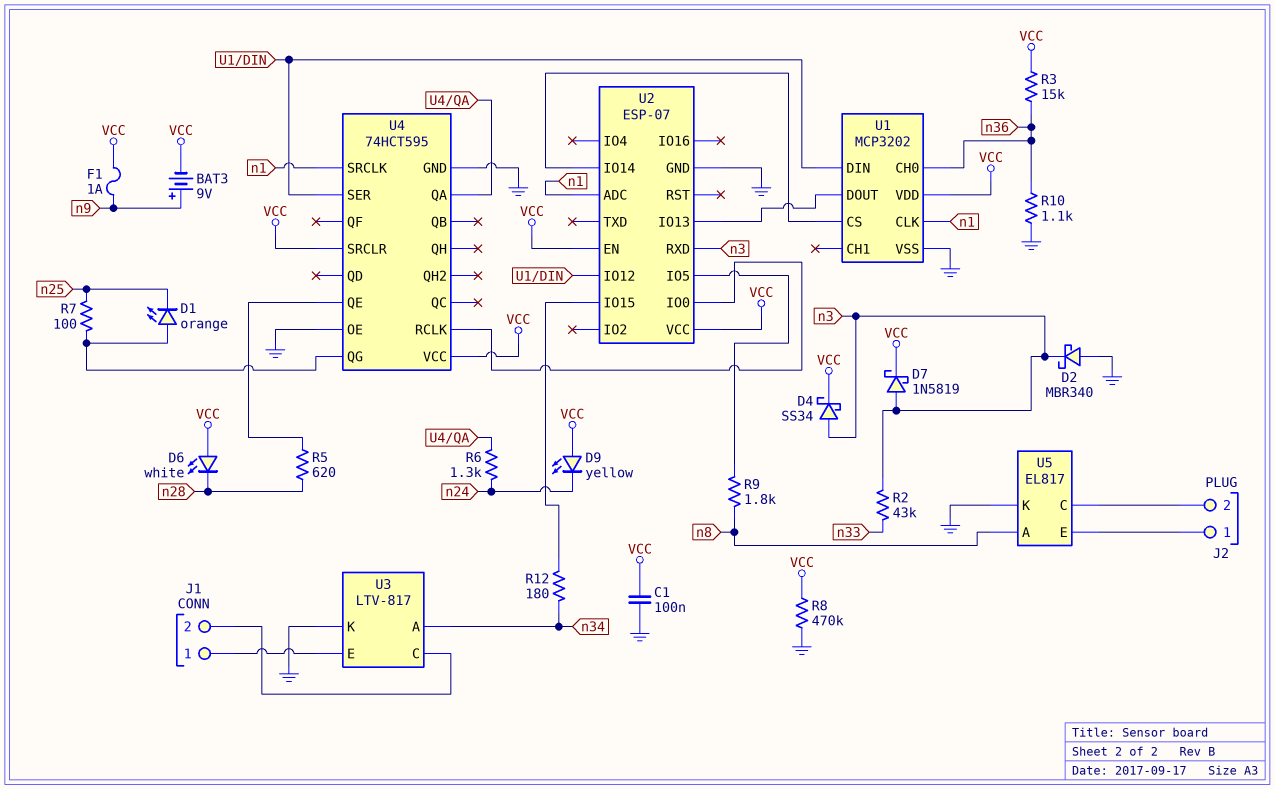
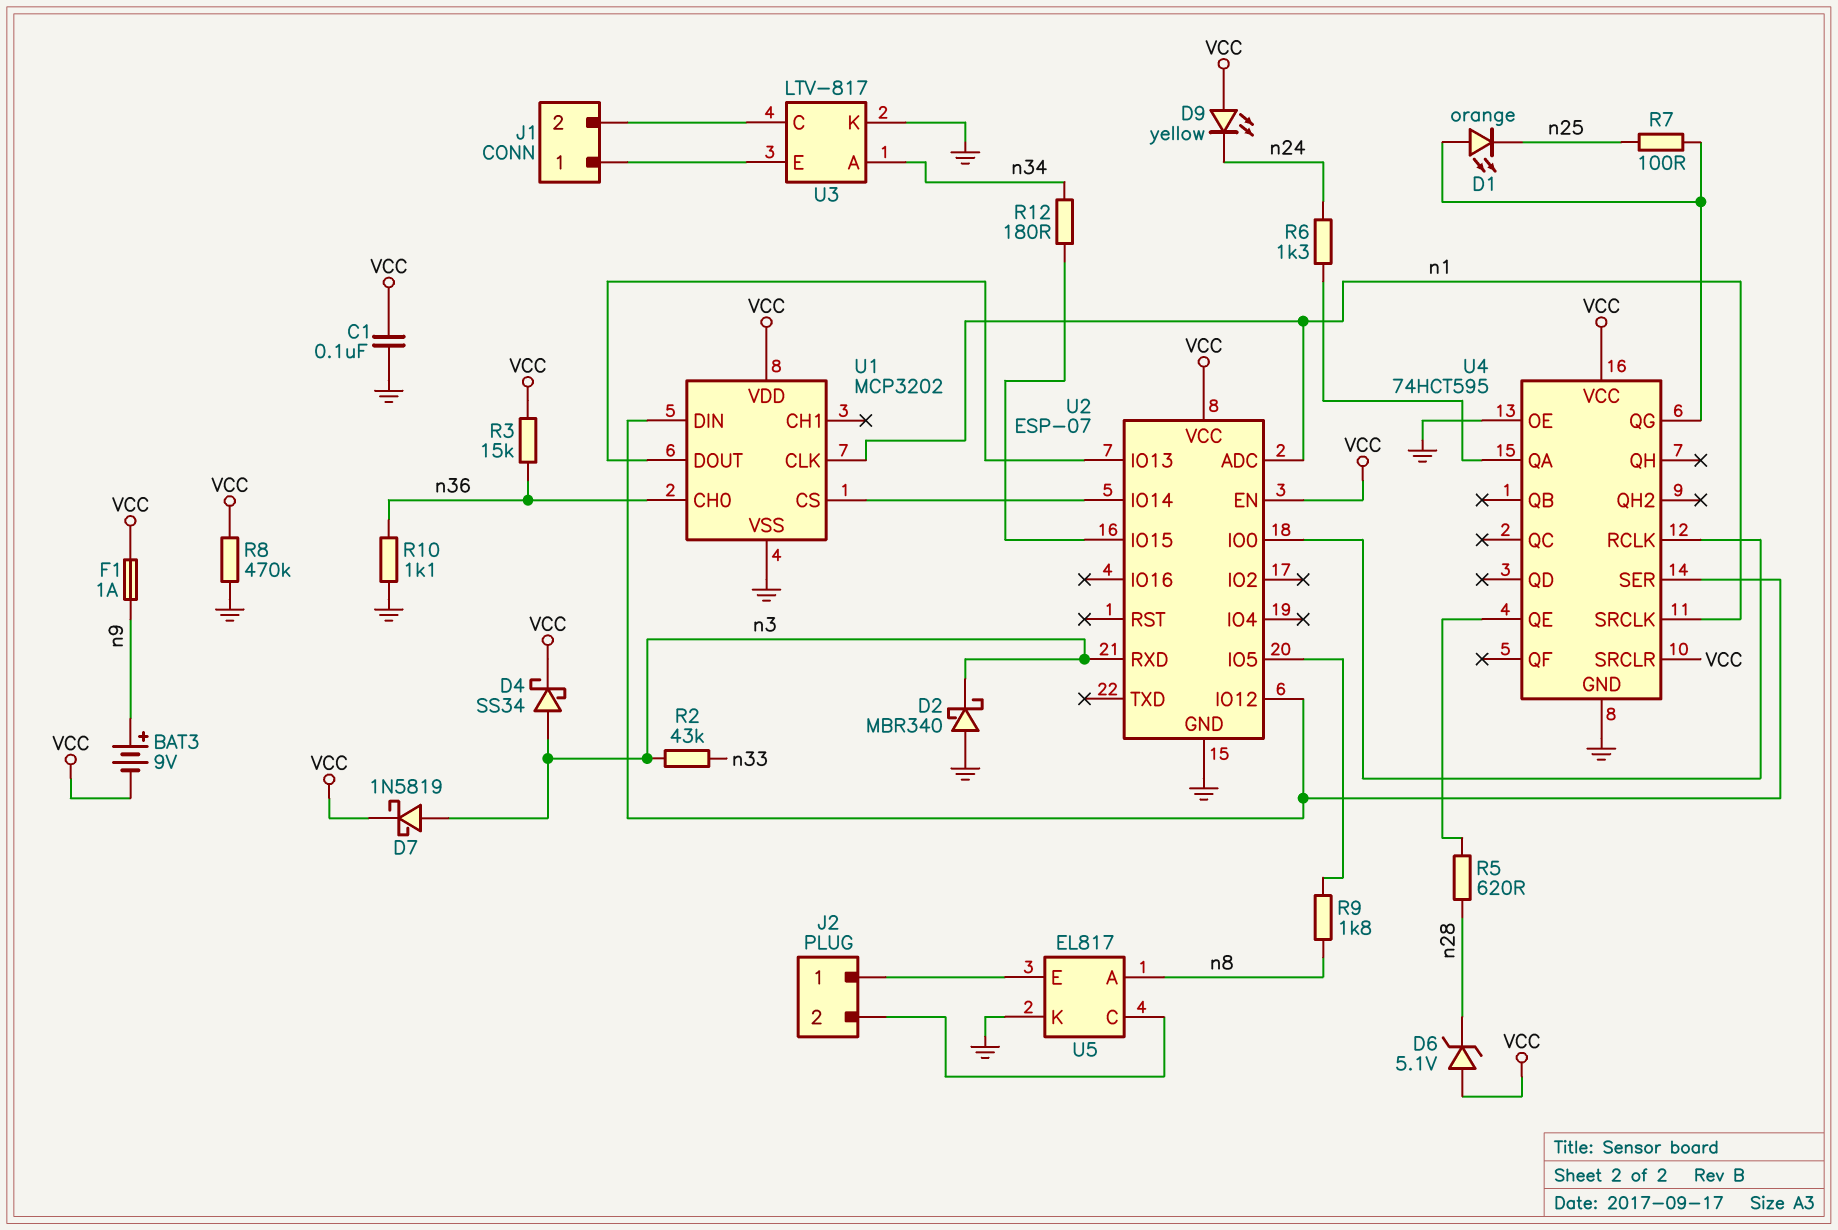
D6: LED white (A VCC, K n28) -> zener 5.1V (A VCC, K n28)

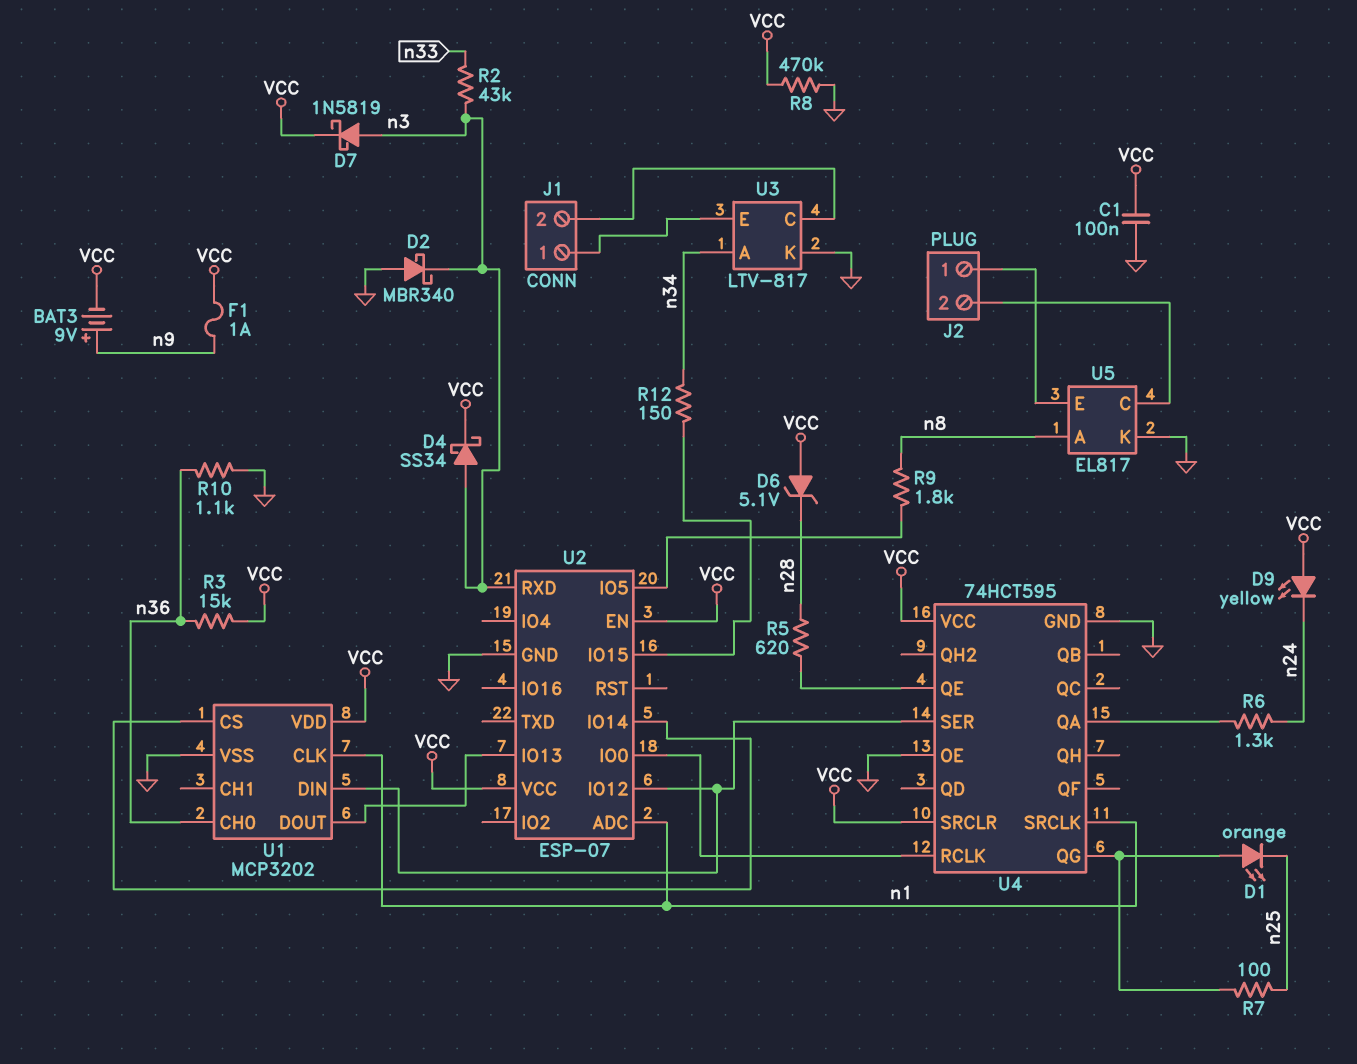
R12: 180 (U2/IO15, n34) -> 150 (U2/IO15, n34)

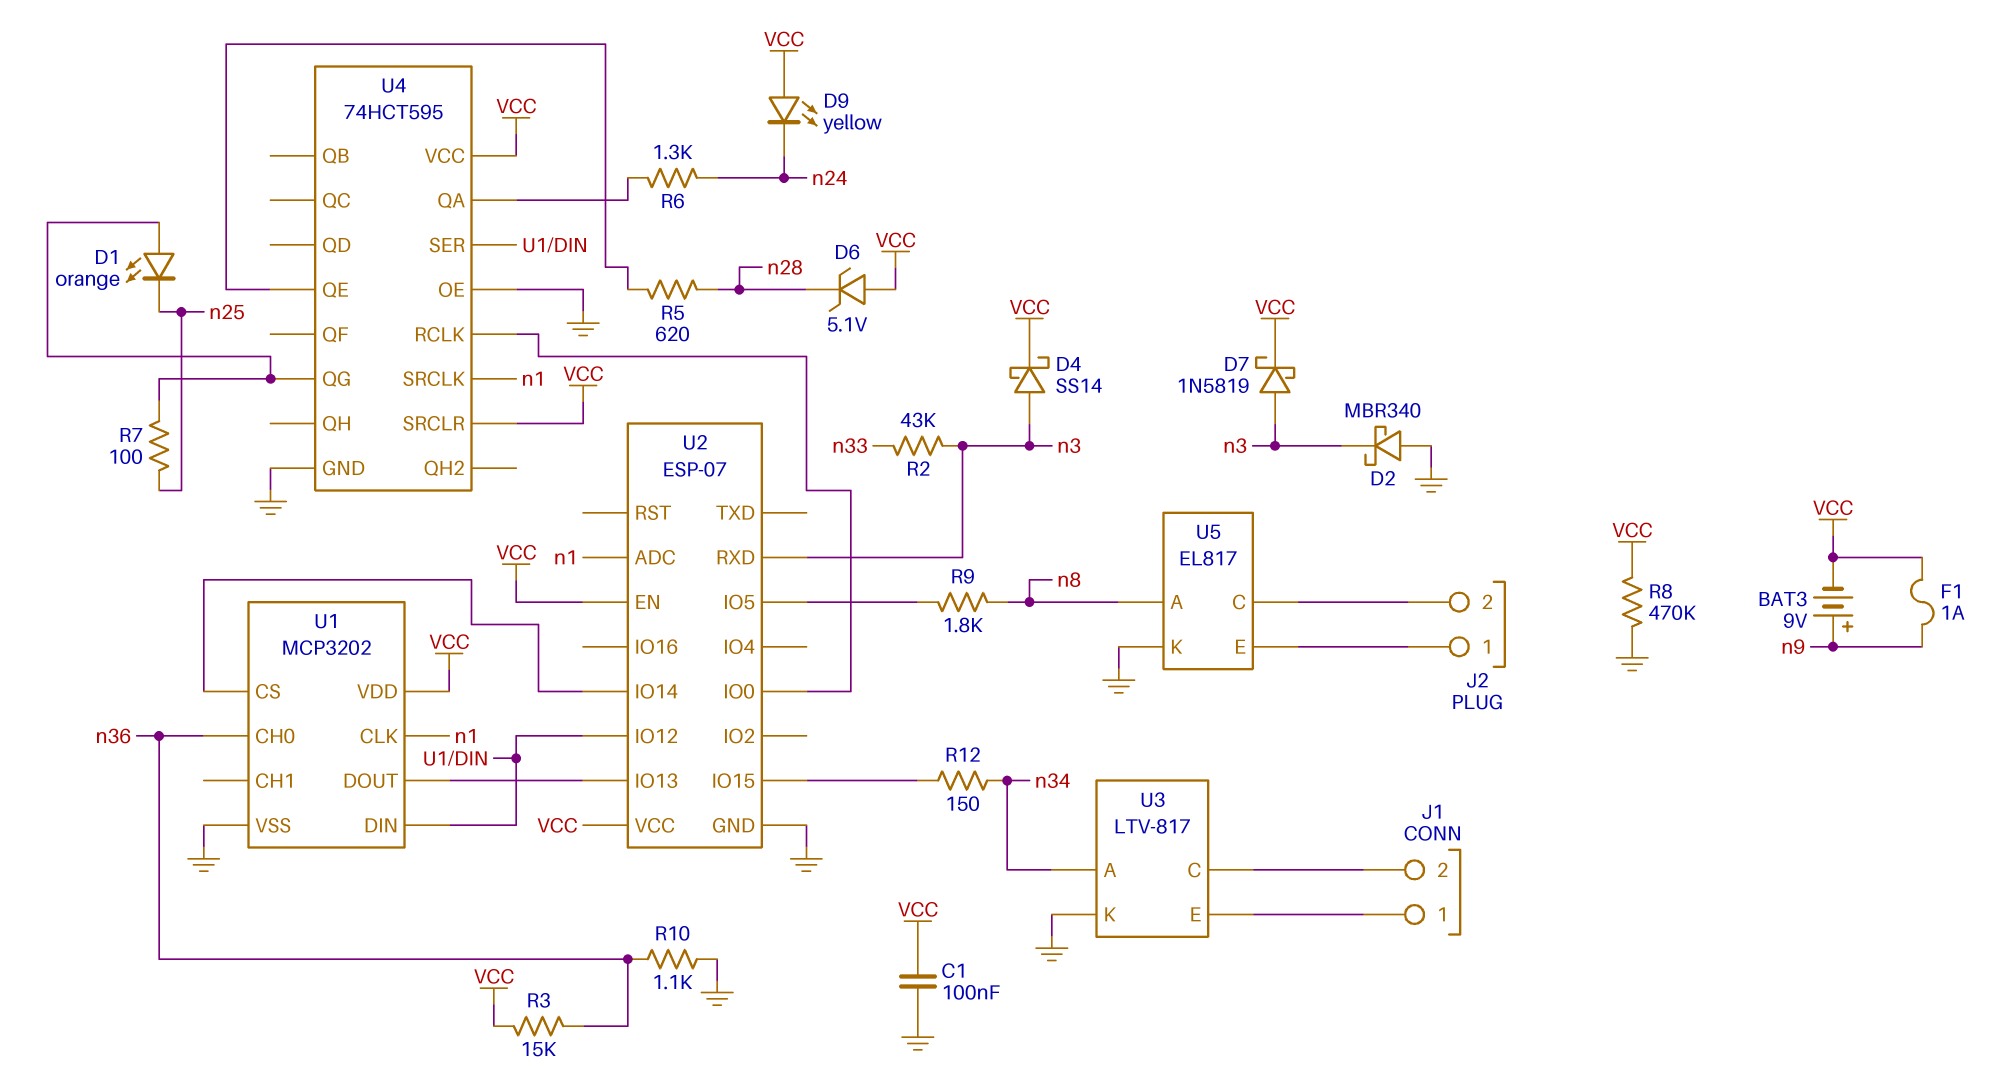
D4: schottky SS34 (A n3, K VCC) -> schottky SS14 (A n3, K VCC)

